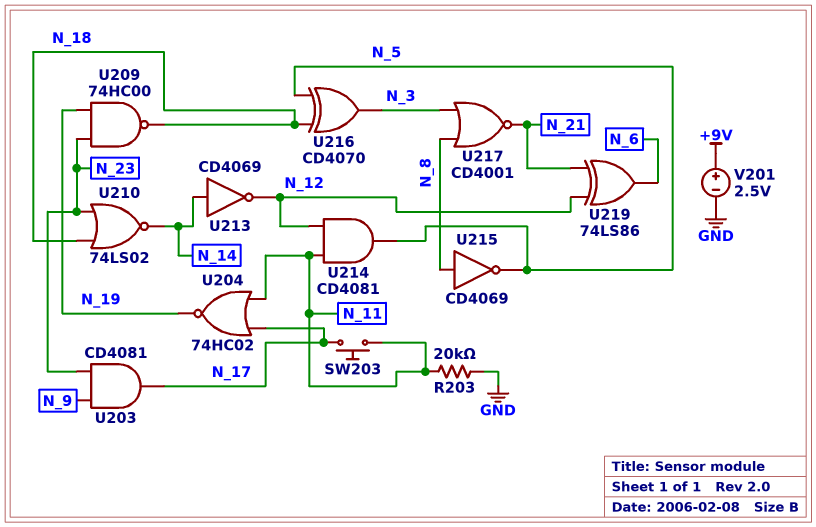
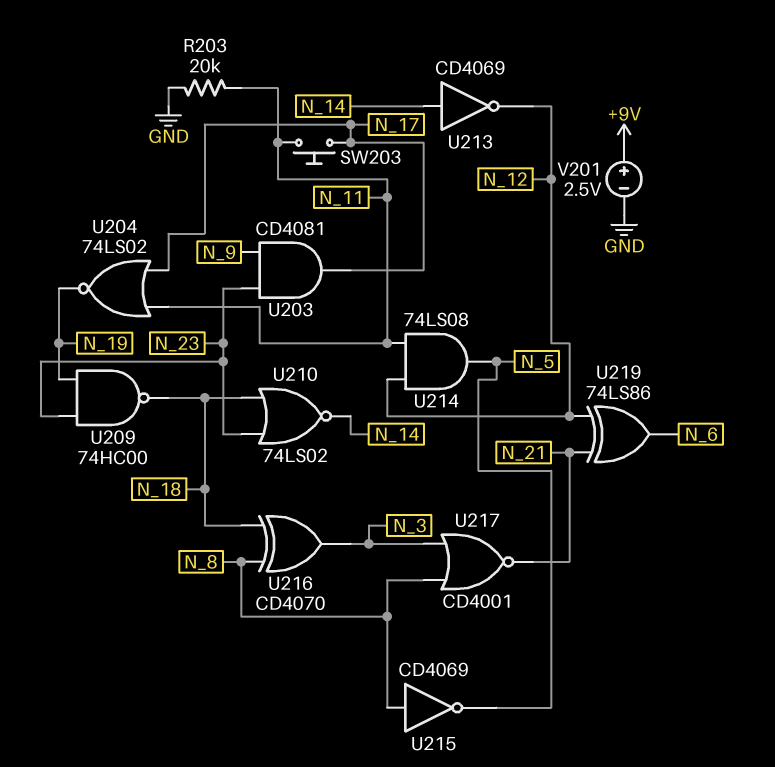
U204: NOR 74HC02 (in N_11, in N_17, out N_19) -> NOR 74LS02 (in N_11, in N_17, out N_19)
U214: AND CD4081 (in N_11, in N_12, out N_5) -> AND 74LS08 (in N_11, in N_12, out N_5)
U216: XOR CD4070 (in N_5, in N_18, out N_3) -> XOR CD4070 (in N_8, in N_18, out N_3)

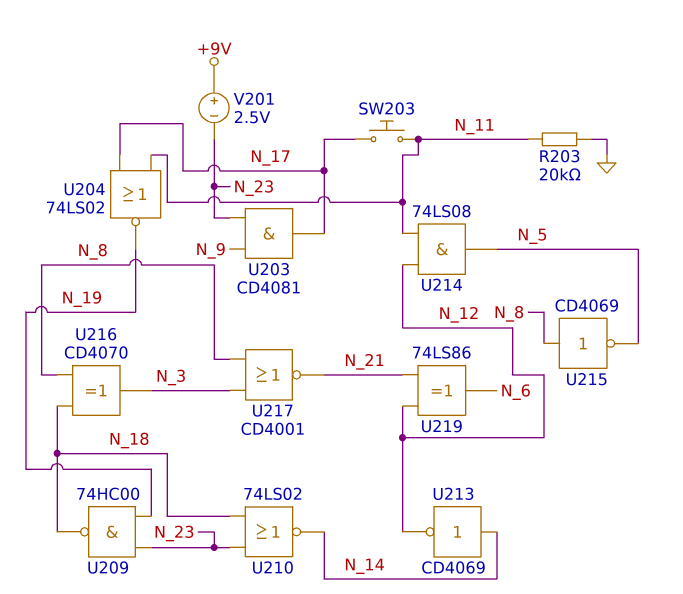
V201: 2.5V (plus +9V, minus GND) -> 2.5V (plus +9V, minus N_23)

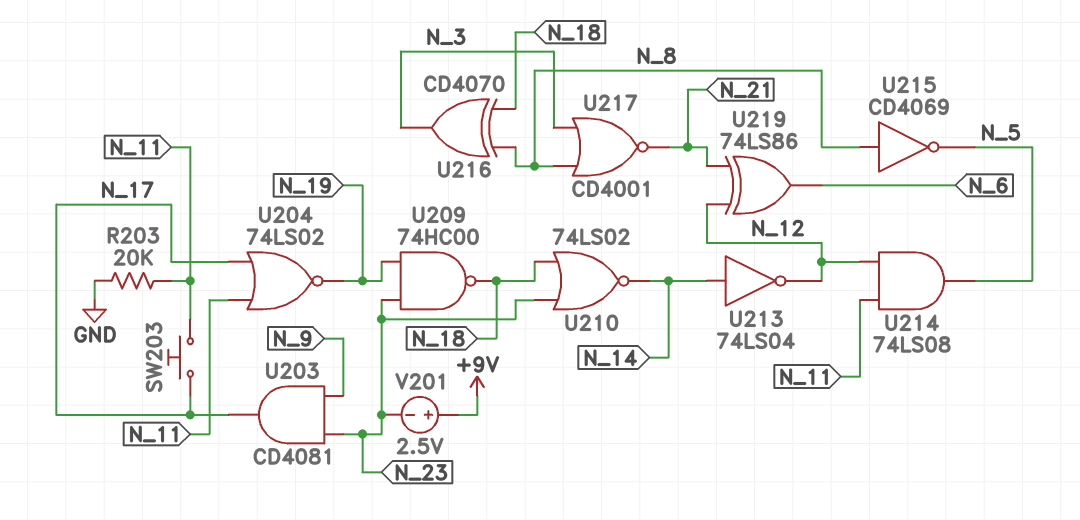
U213: NOT CD4069 (in N_14, out N_12) -> NOT 74LS04 (in N_14, out N_12)

